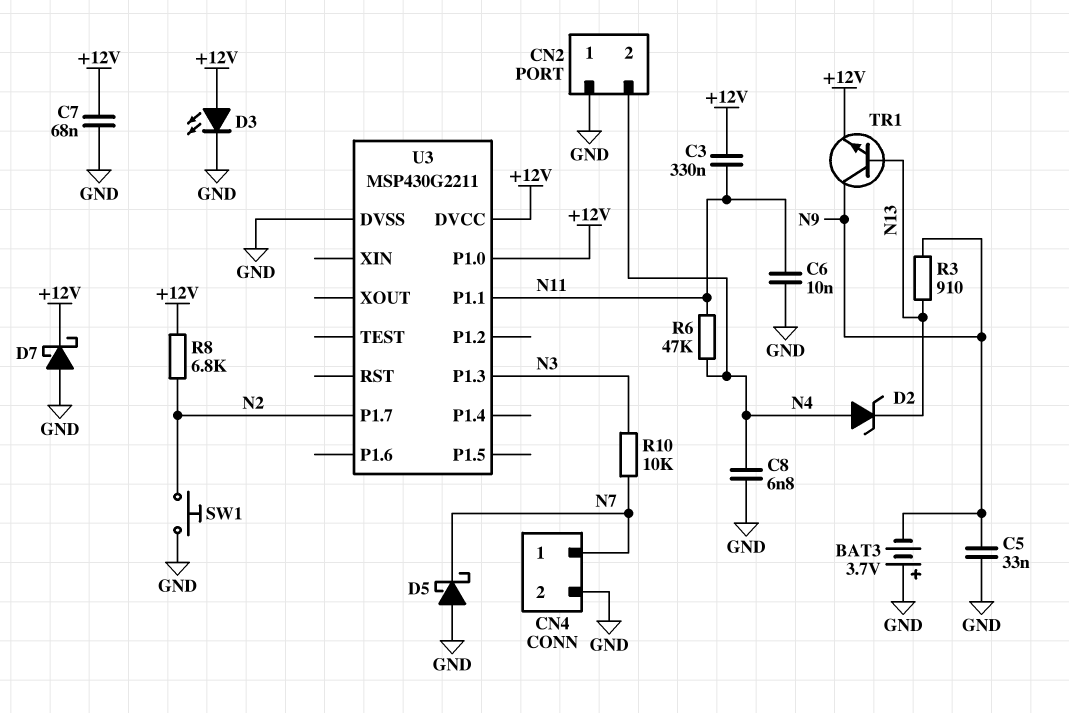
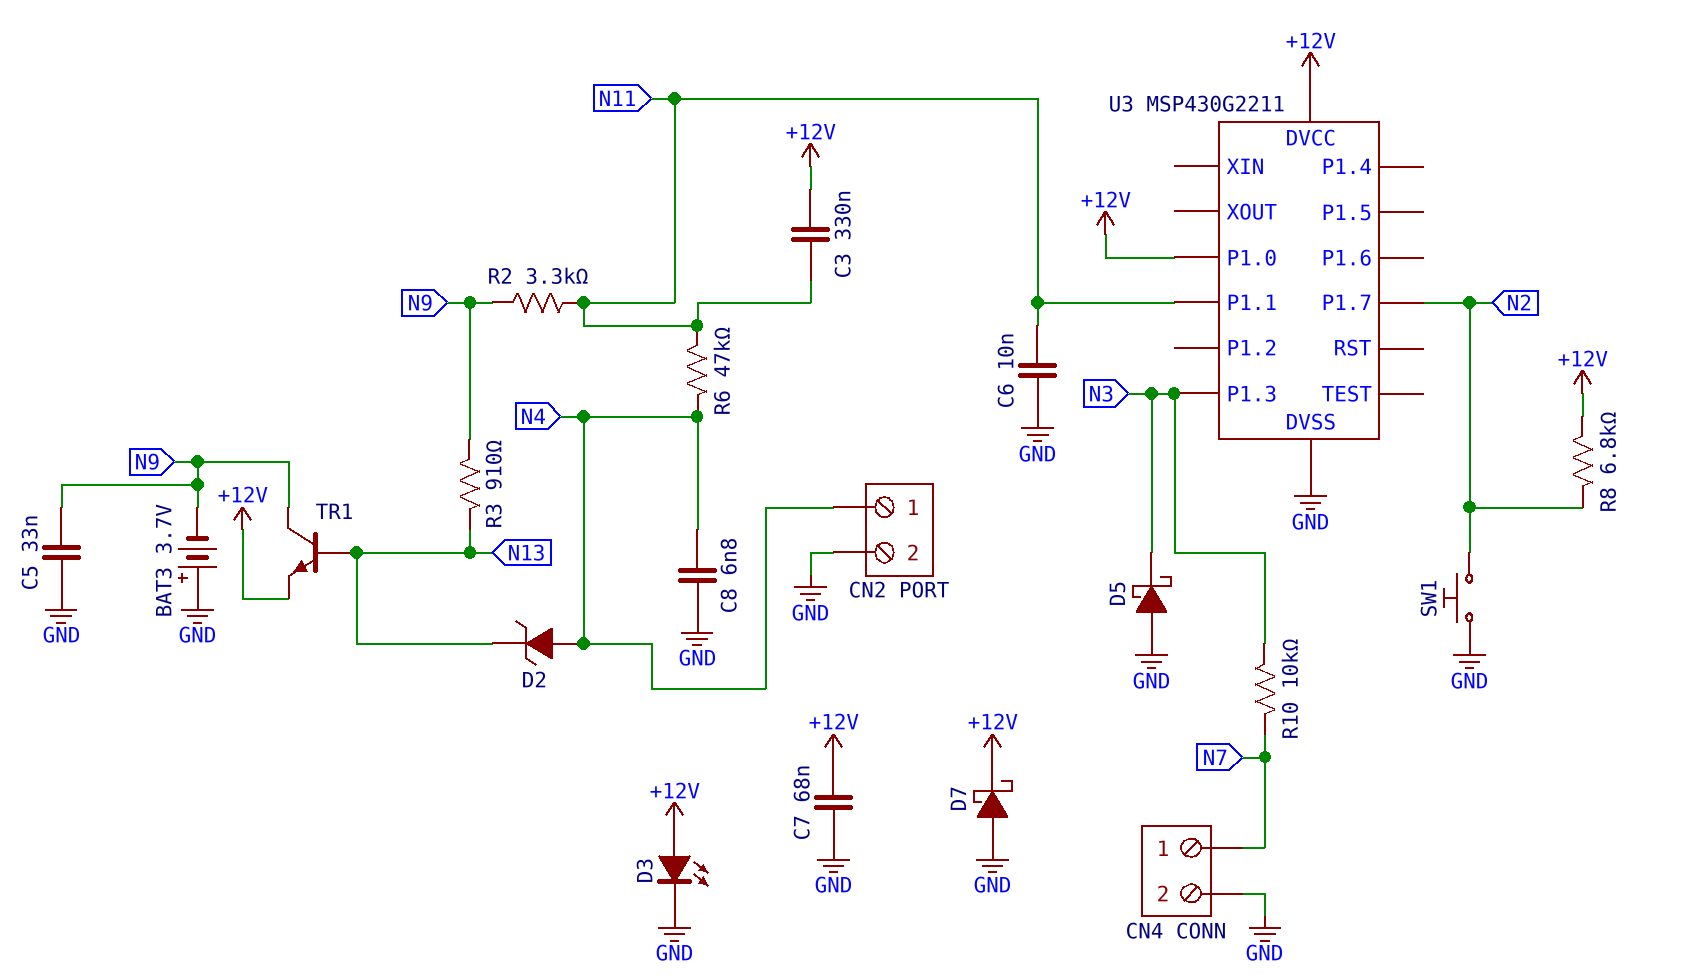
CN2 pin 1: GND -> N4
CN2 pin 2: N4 -> GND
D5: schottky (A GND, K N7) -> schottky (A GND, K N3)
R2: none -> 3.3k (N9, N11)

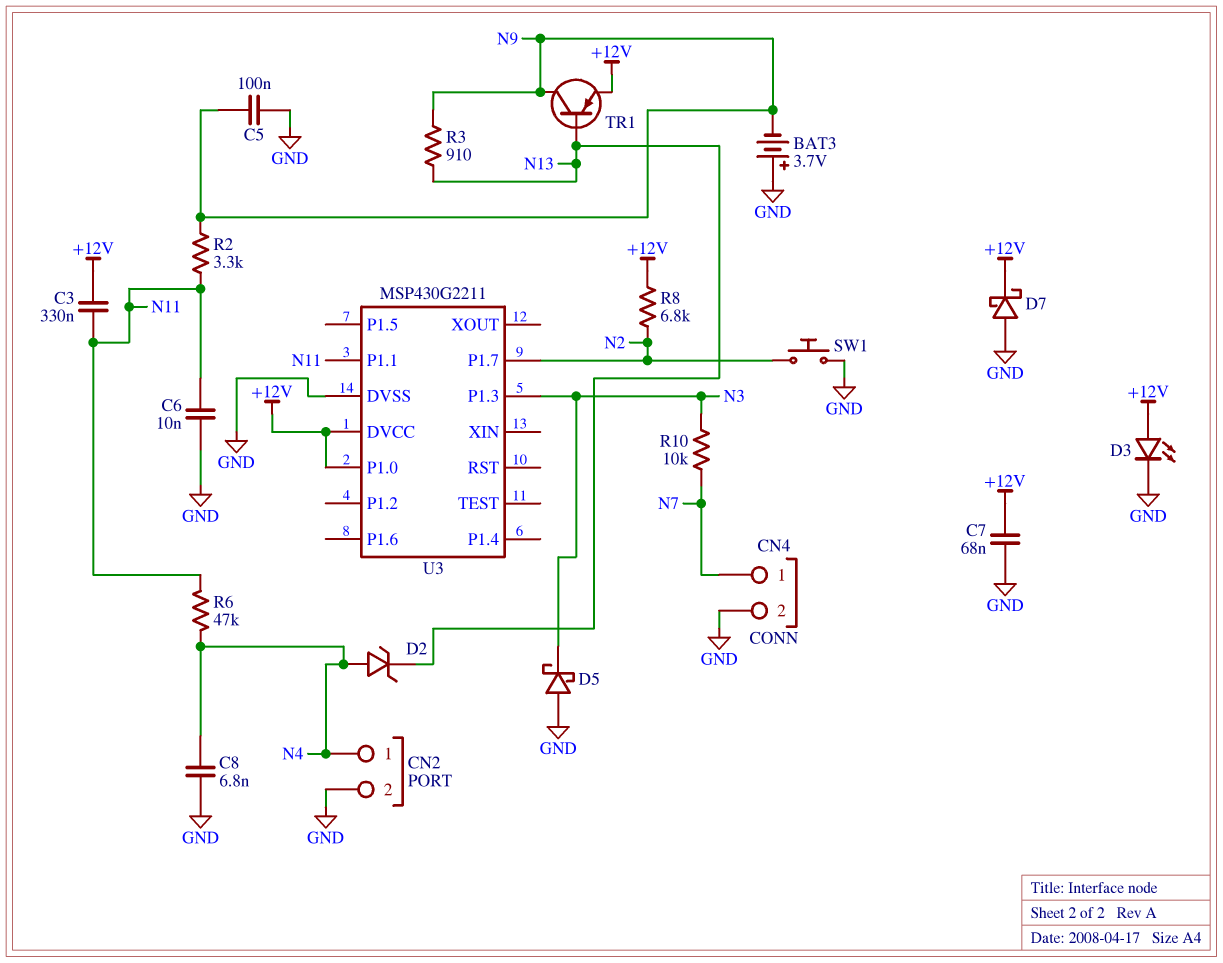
C5: 33nF (GND, N9) -> 100nF (GND, N9)
TR1: NPN (B N13, C N9, E +12V) -> PNP (B N13, C N9, E +12V)

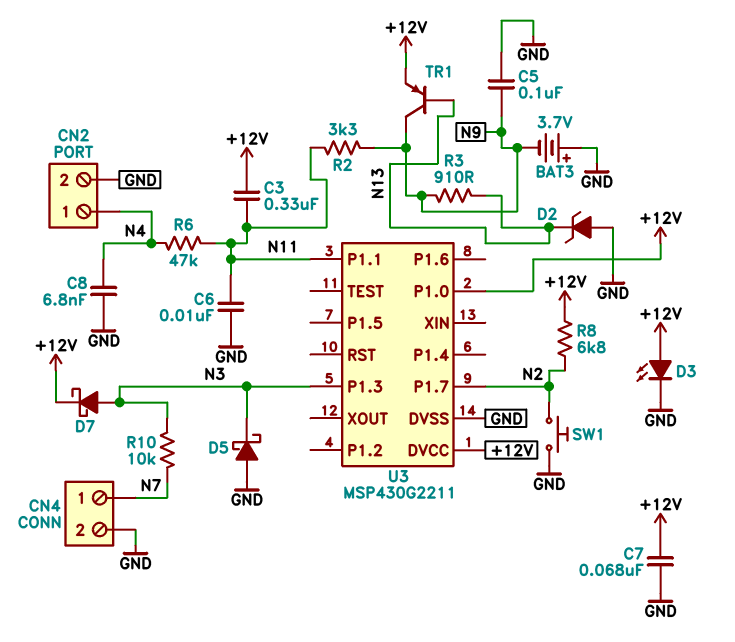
D2: zener (A N4, K N13) -> zener (A GND, K N13)
D7: schottky (A GND, K +12V) -> schottky (A N3, K +12V)

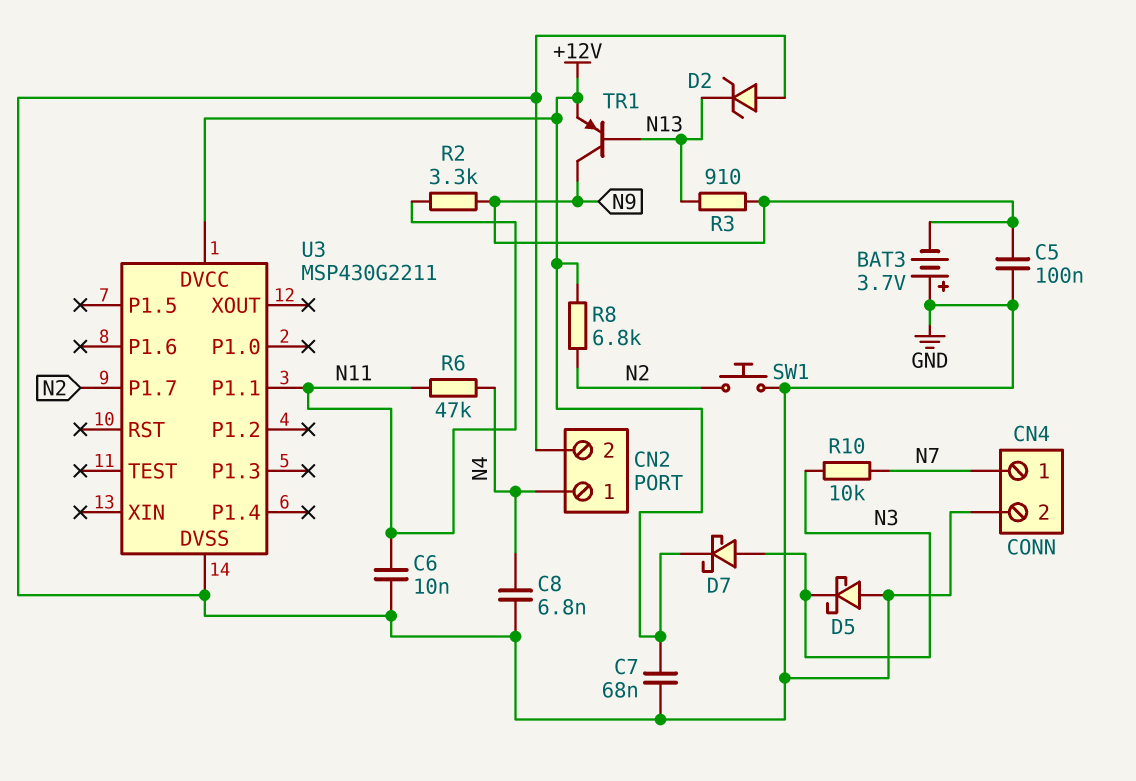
C3: 330nF (+12V, N11) -> none
D3: LED (A +12V, K GND) -> none
U3 pin P1.0: +12V -> none
U3 pin P1.3: N3 -> none

